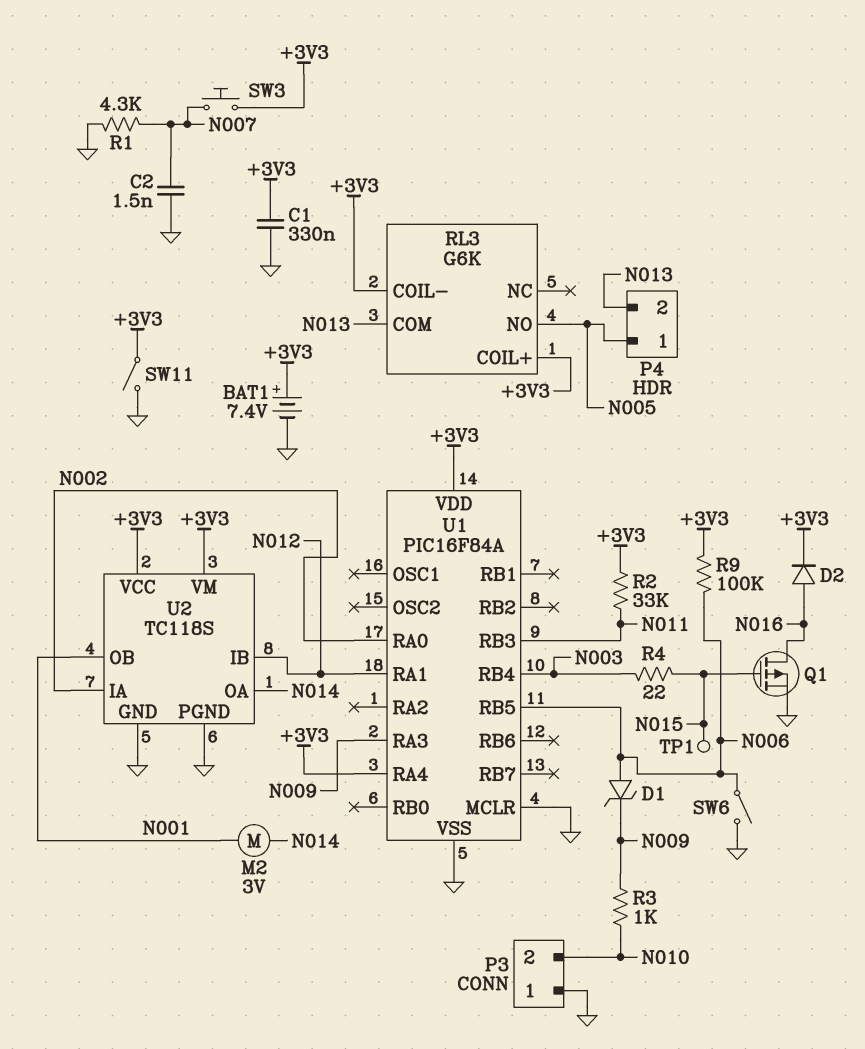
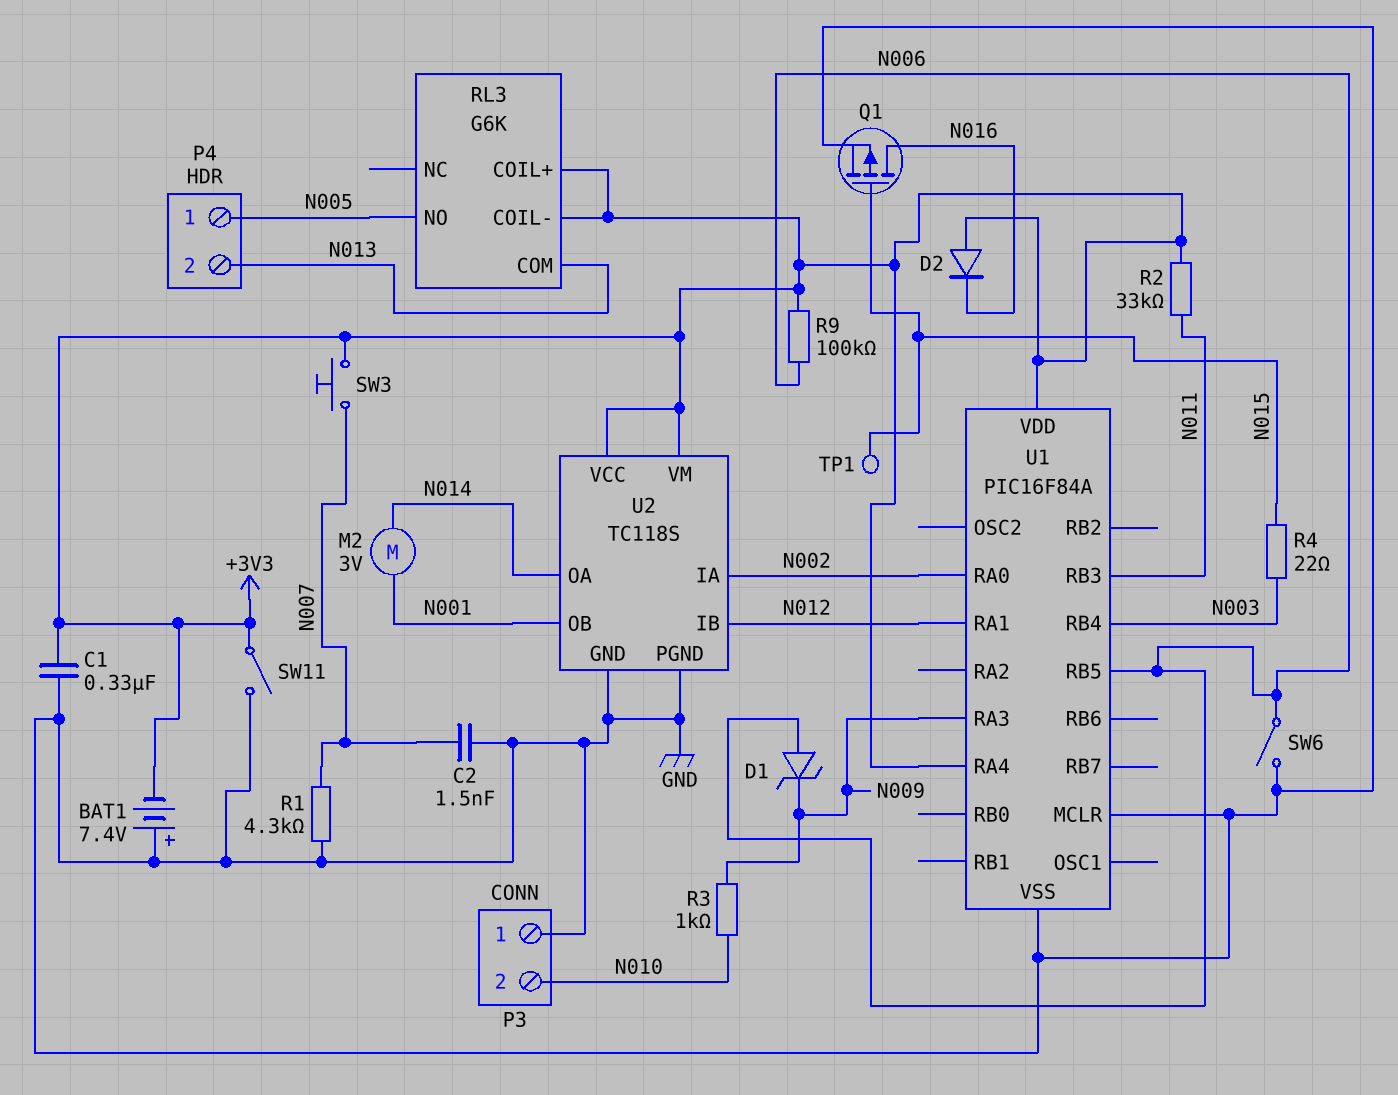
BAT1: 7.4V (plus +3V3, minus GND) -> 7.4V (plus GND, minus +3V3)
D2: diode (A N016, K +3V3) -> diode (A +3V3, K N016)

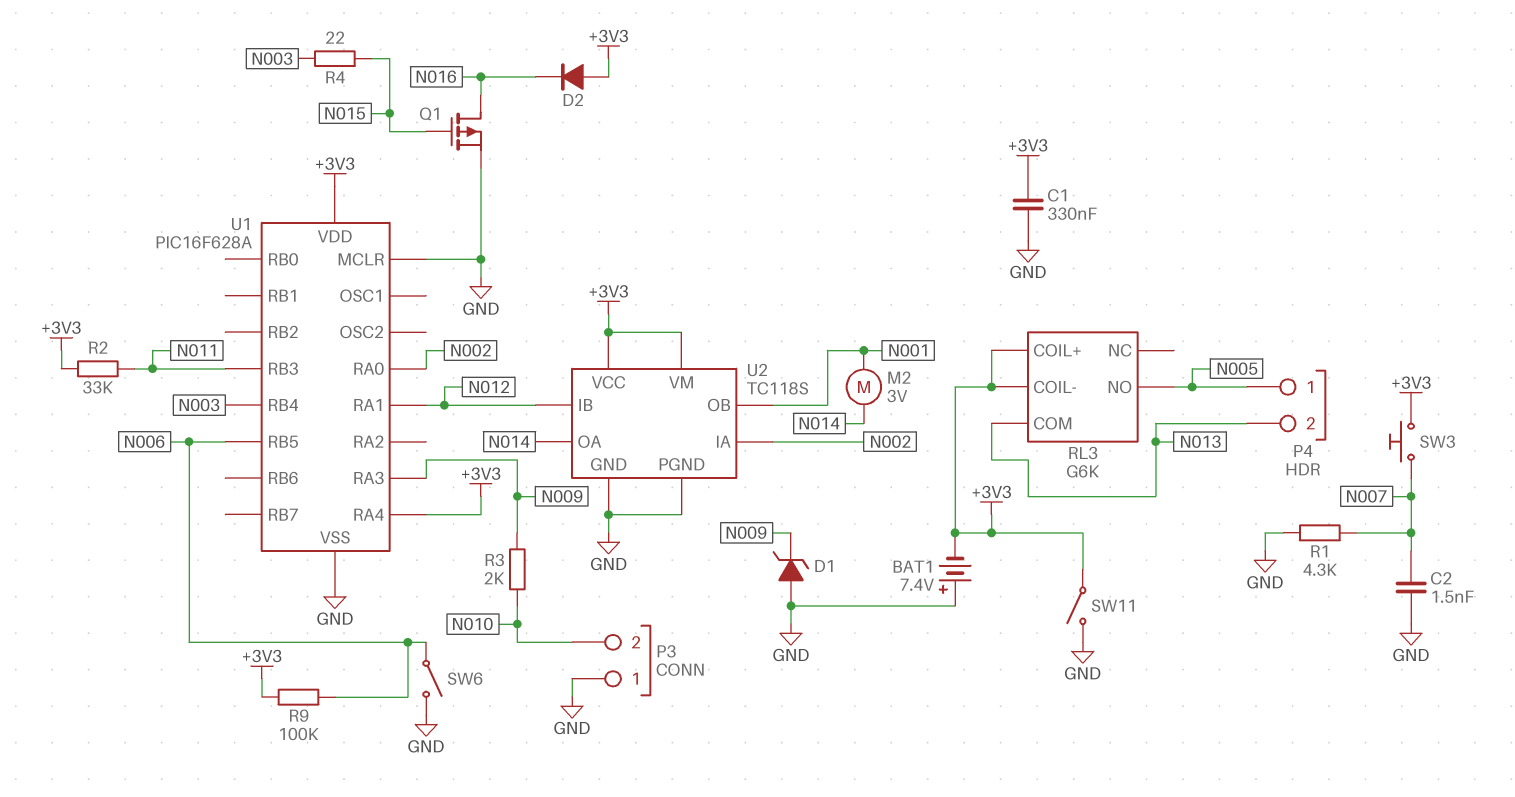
D1: zener (A N006, K N009) -> zener (A GND, K N009)
R3: 1k (N009, N010) -> 2k (N009, N010)
TP1: test point (N015) -> none
U1: PIC16F84A -> PIC16F628A

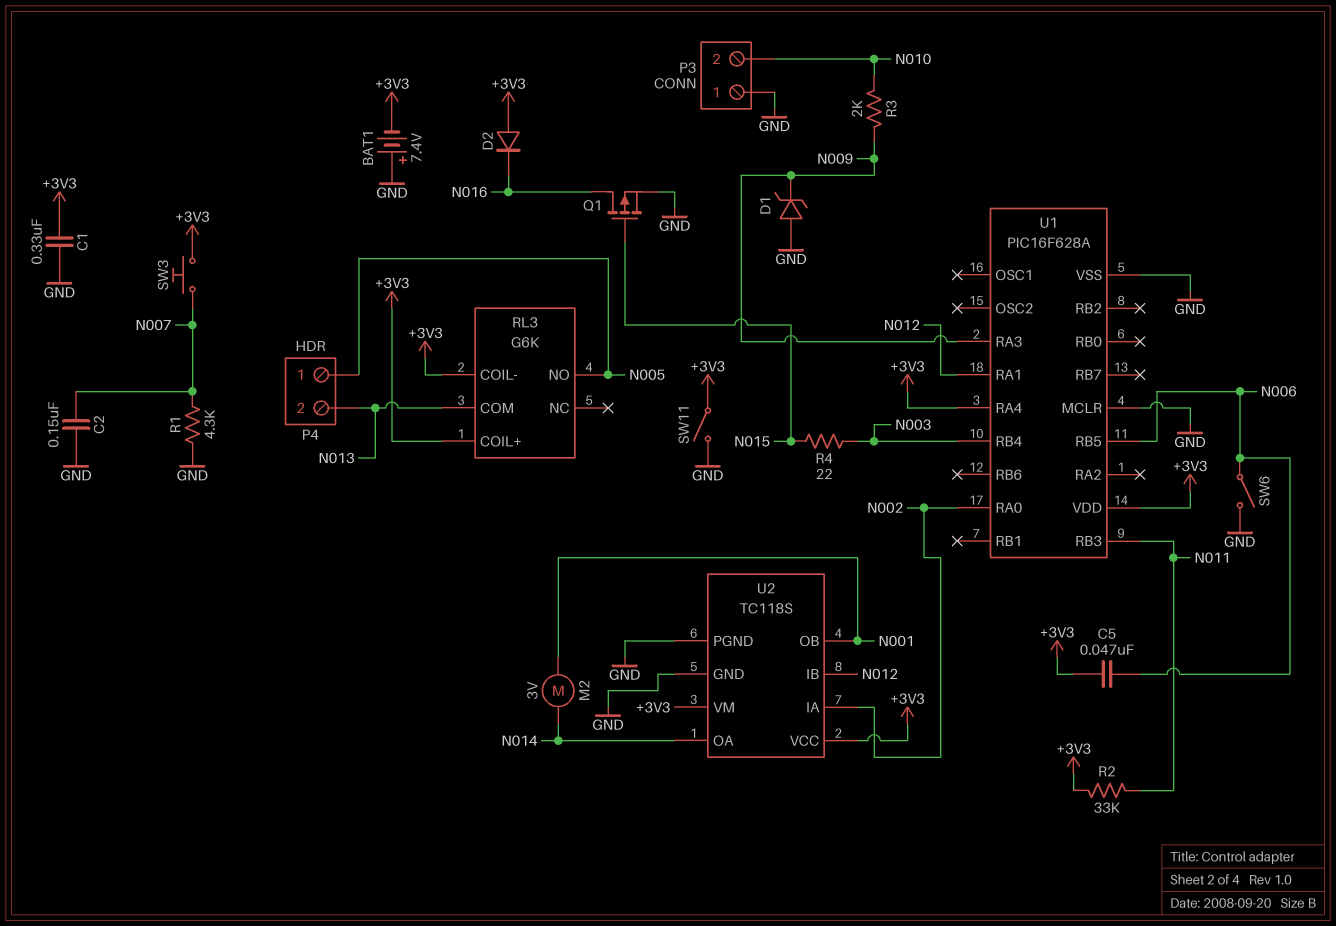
C2: 1.5nF (GND, N007) -> 150nF (GND, N007)
C5: none -> 47nF (+3V3, N006)
R9: 100k (+3V3, N006) -> none

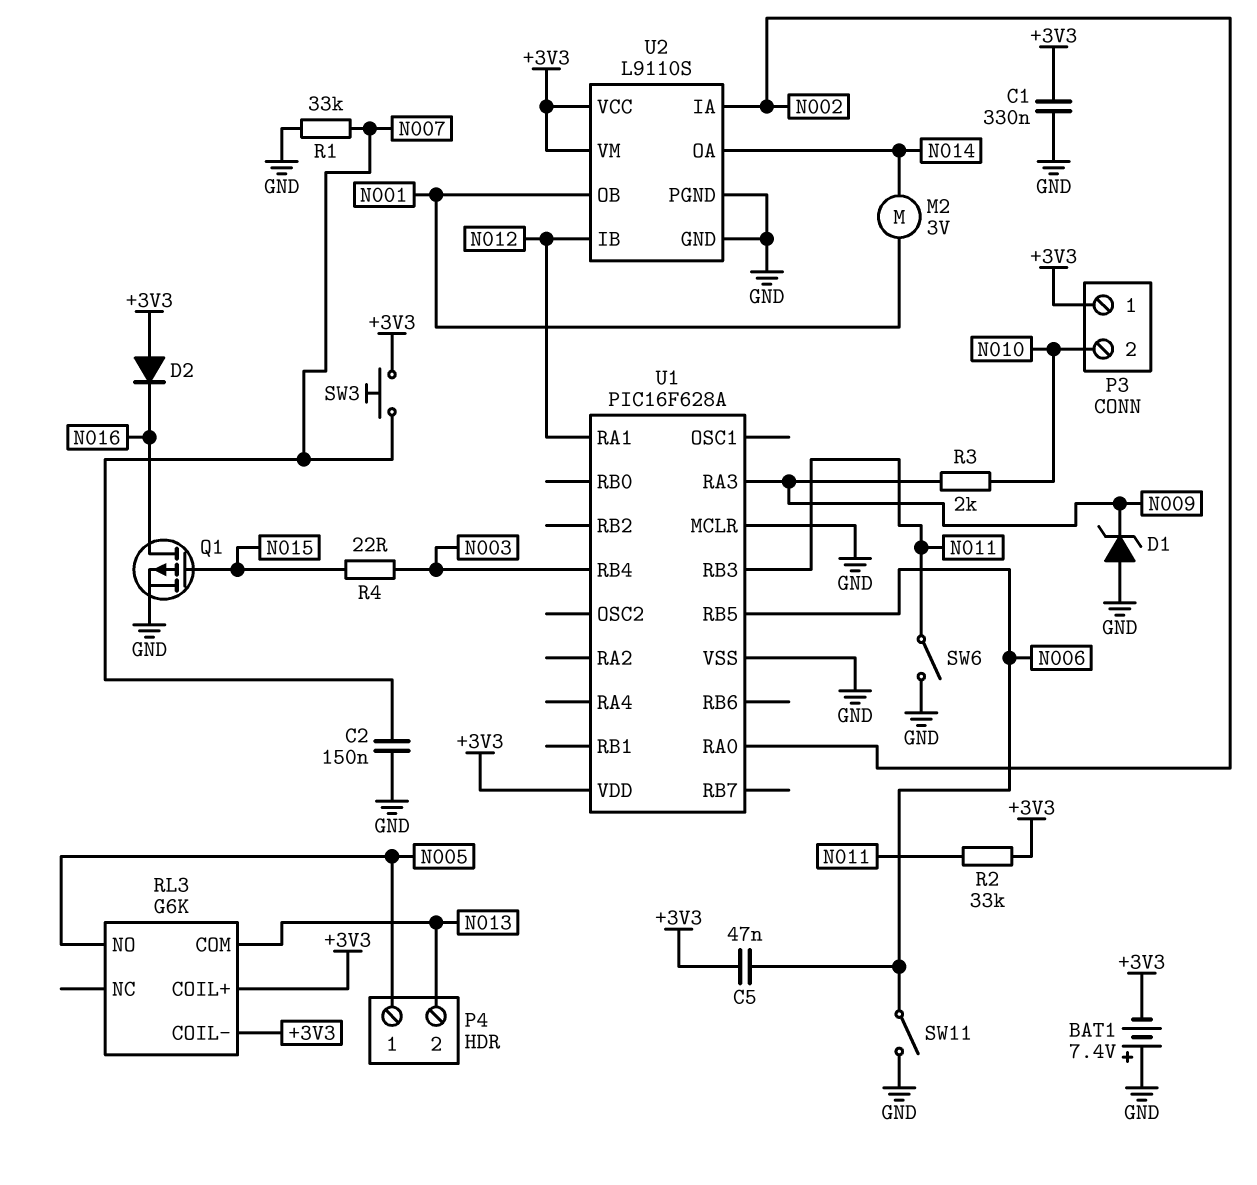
P3 pin 1: GND -> +3V3
R1: 4.3k (GND, N007) -> 33k (GND, N007)
SW6: switch (GND, N006) -> switch (GND, N011)
SW11: switch (+3V3, GND) -> switch (GND, N006)
U1 pin RA4: +3V3 -> none
U2: TC118S -> L9110S

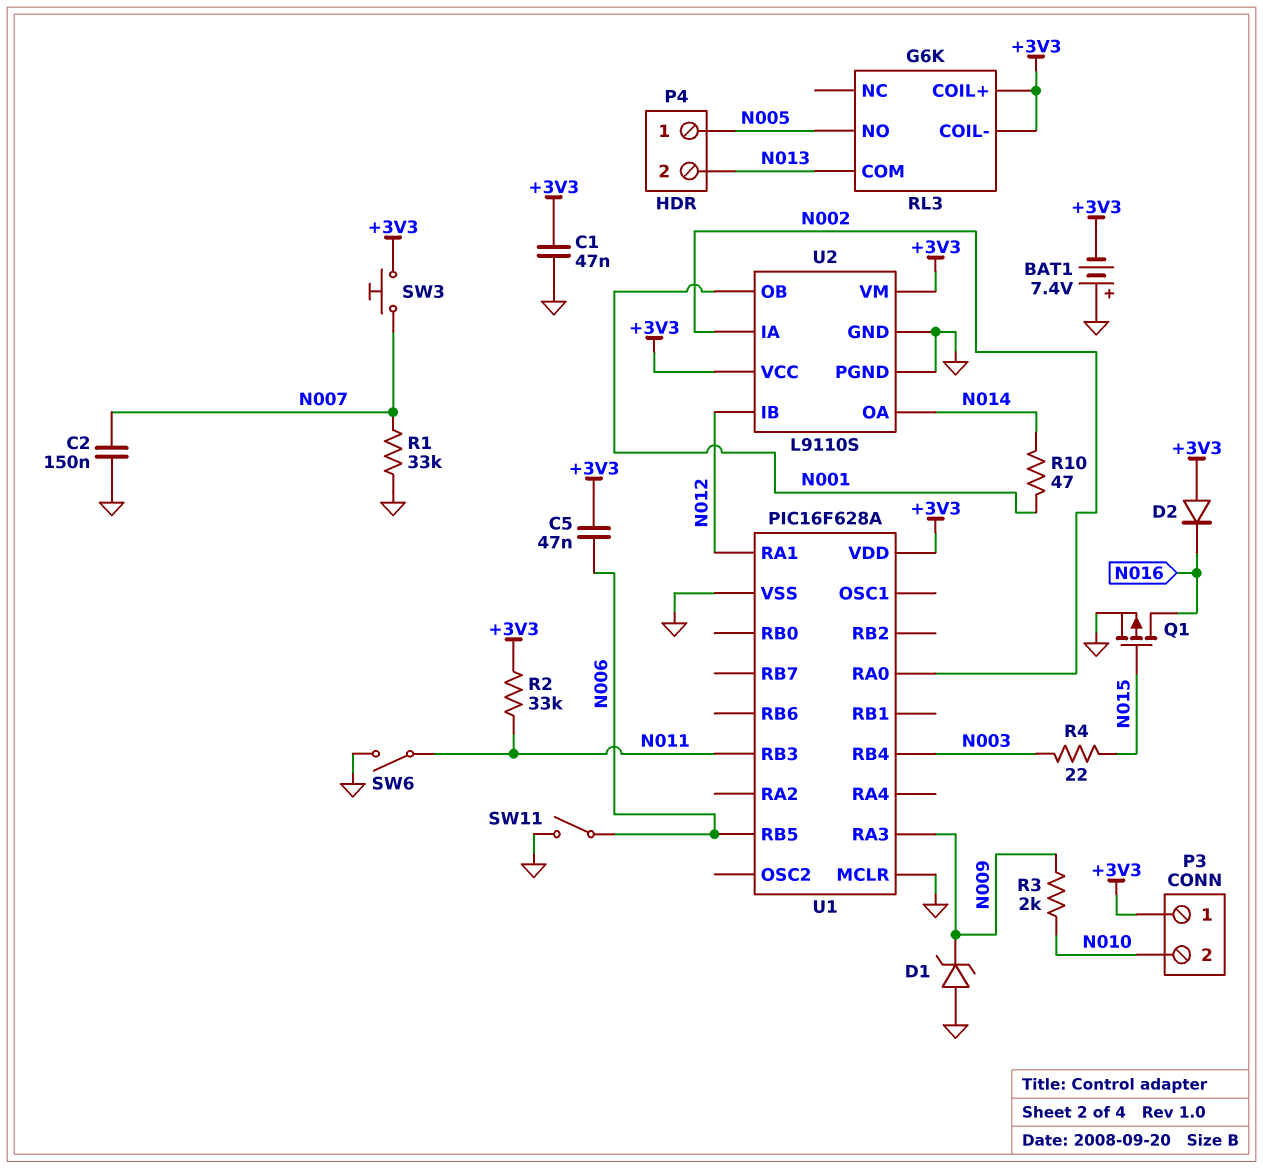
C1: 330nF (+3V3, GND) -> 47nF (+3V3, GND)
M2: motor 3V (N001, N014) -> none
R10: none -> 47 (N001, N014)

